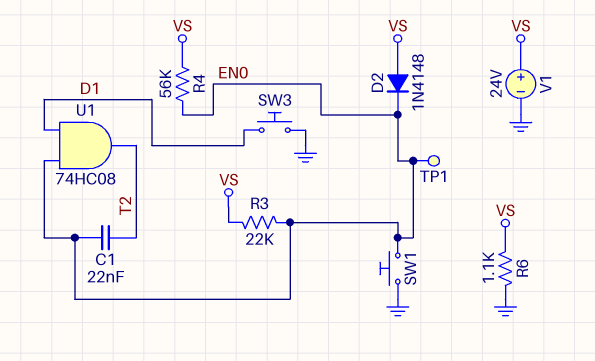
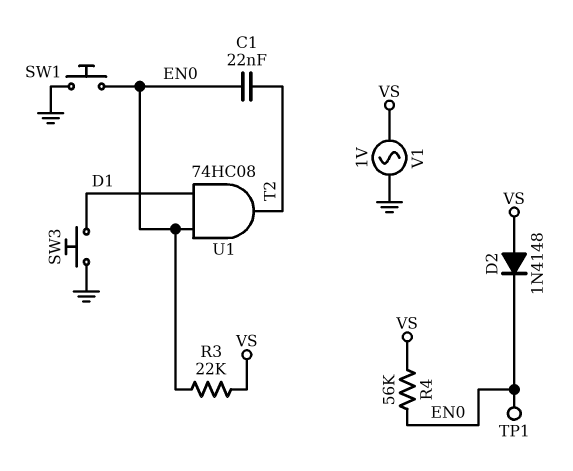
R6: 1.1k (GND, VS) -> none
V1: 24V (plus VS, minus GND) -> AC 1V (GND, VS)

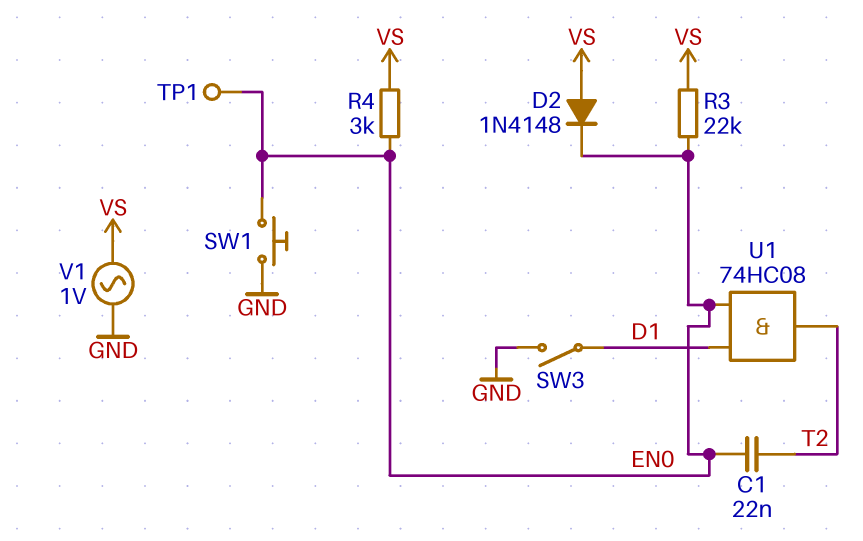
R4: 56k (EN0, VS) -> 3k (EN0, VS)
SW3: button (D1, GND) -> switch (D1, GND)

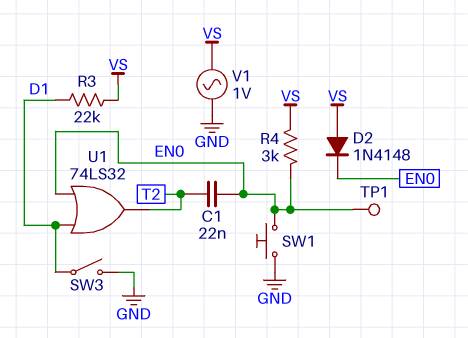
R3: 22k (EN0, VS) -> 22k (D1, VS)
U1: AND 74HC08 (in D1, in EN0, out T2) -> OR 74LS32 (in D1, in EN0, out T2)

